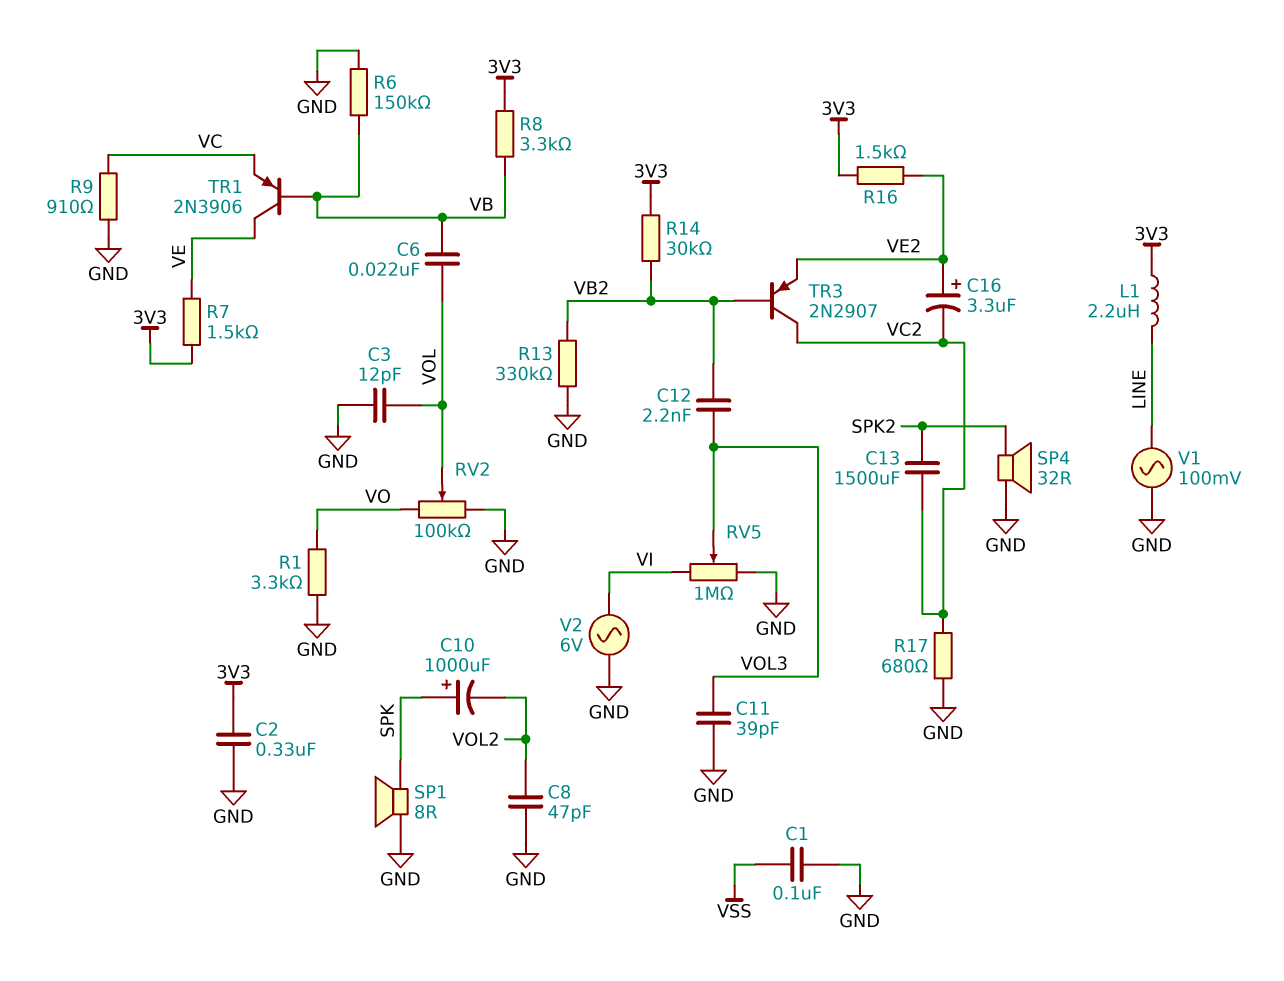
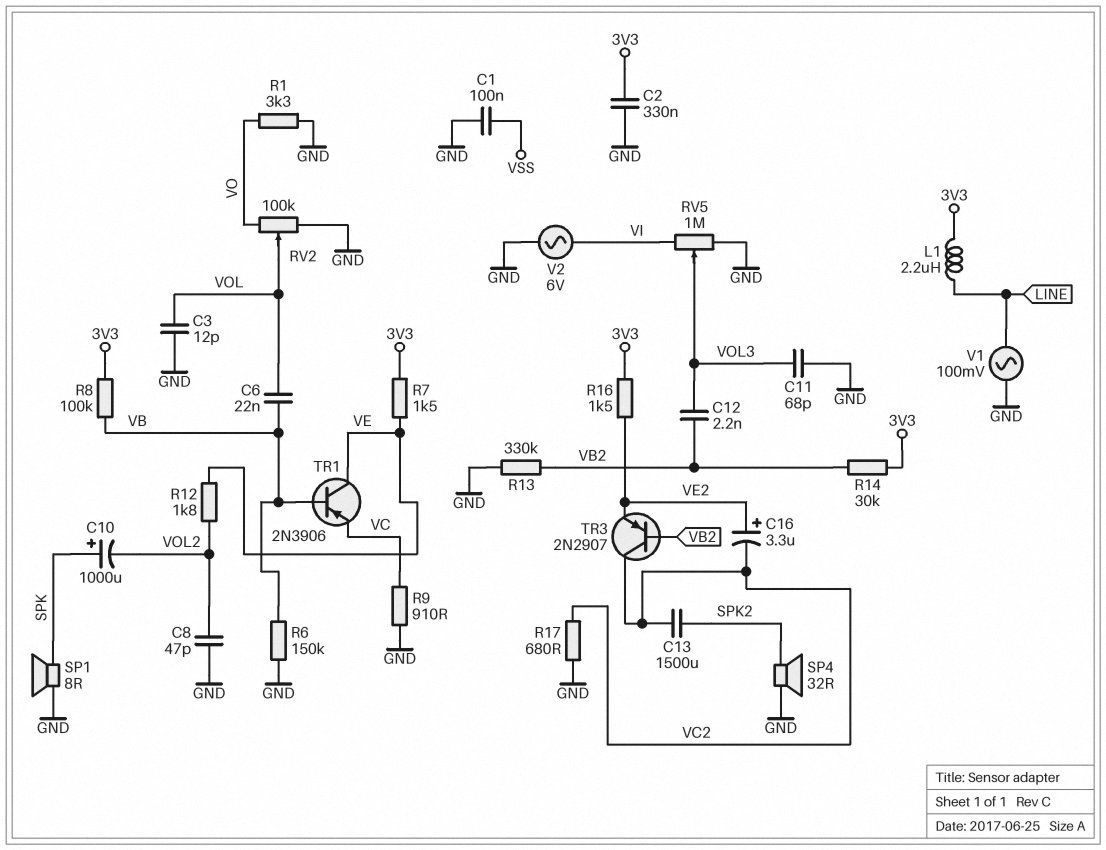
C11: 39pF (GND, VOL3) -> 68pF (GND, VOL3)
R8: 3.3k (3V3, VB) -> 100k (3V3, VB)
R12: none -> 1.8k (VE, VOL2)

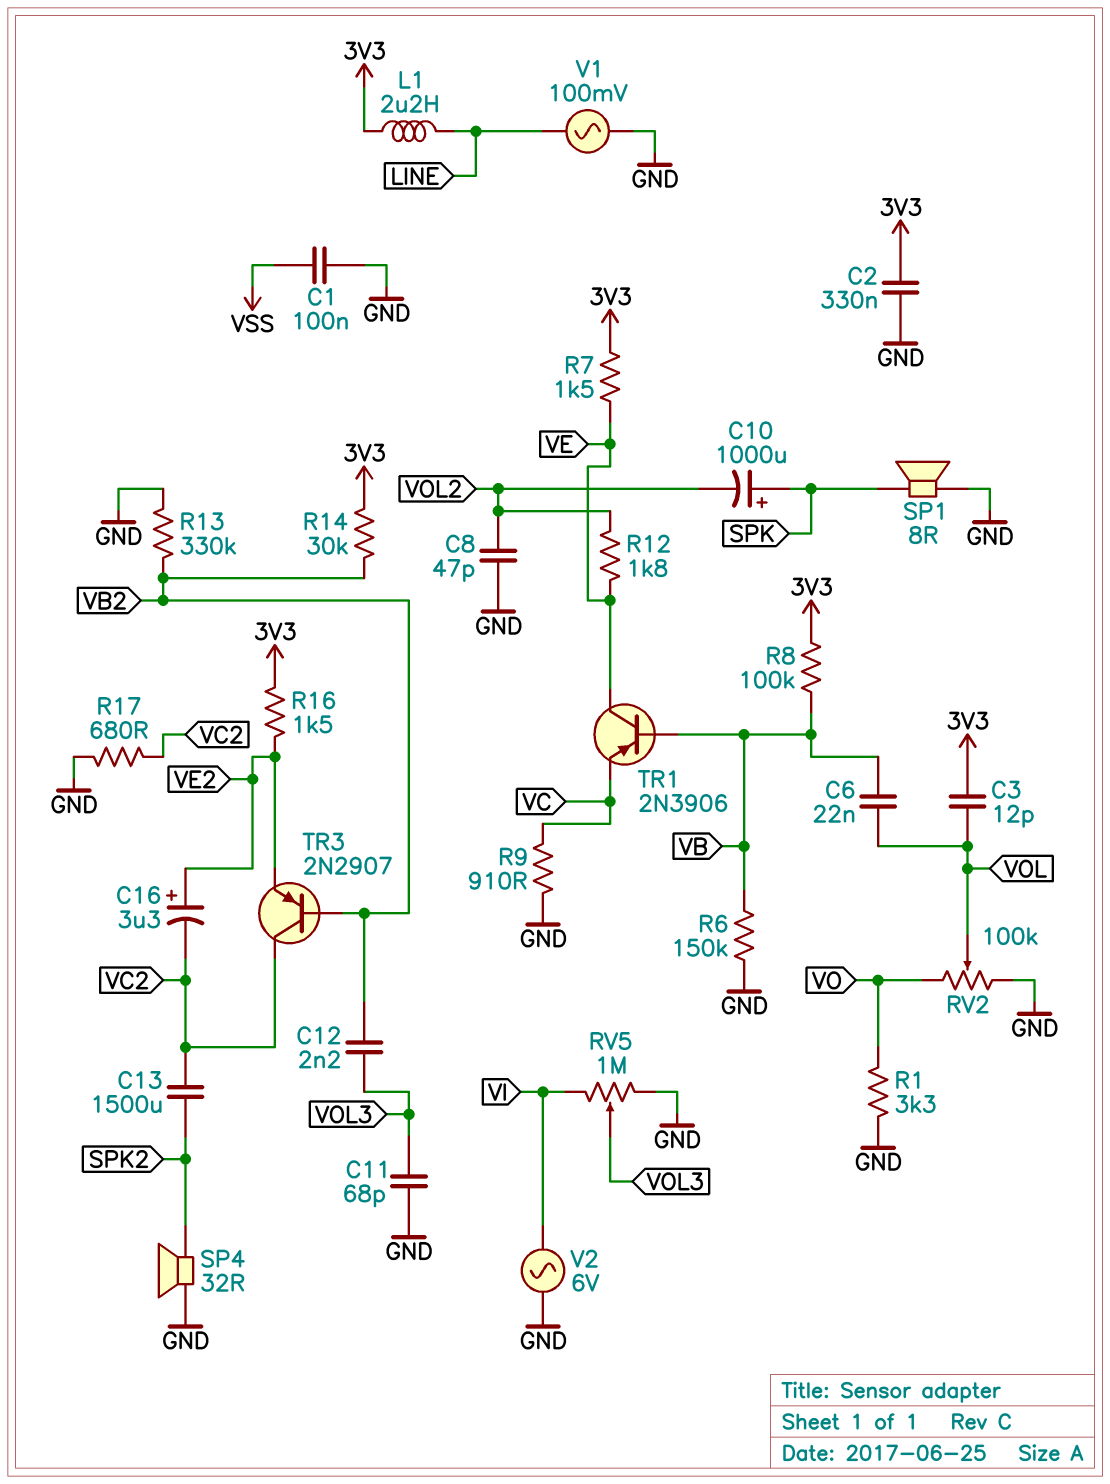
C3: 12pF (GND, VOL) -> 12pF (3V3, VOL)

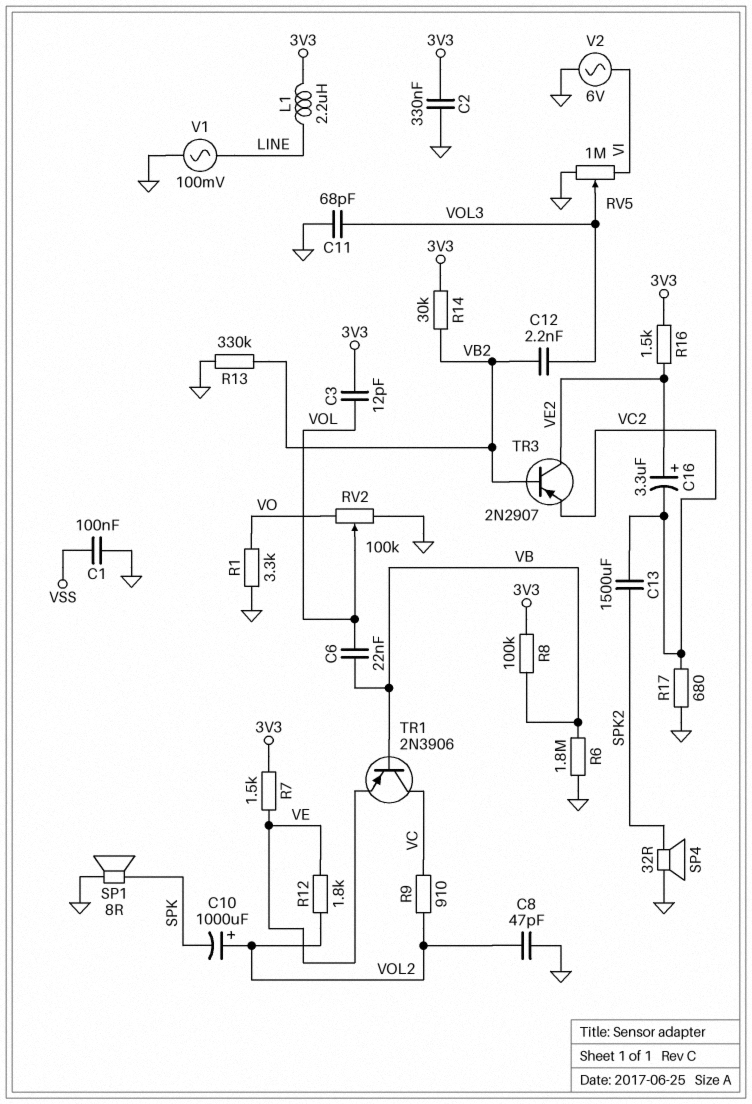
C10: 1000uF (plus SPK, minus VOL2) -> 1000uF (plus VOL2, minus SPK)
R6: 150k (GND, VB) -> 1.8M (GND, VB)
R9: 910 (GND, VC) -> 910 (VC, VOL2)
TR1: PNP 2N3906 (B VB, C VE, E VC) -> PNP 2N3906 (B VB, C VC, E VE)
TR3: PNP 2N2907 (B VB2, C VC2, E VE2) -> PNP 2N2907 (B VB2, C VE2, E VC2)

